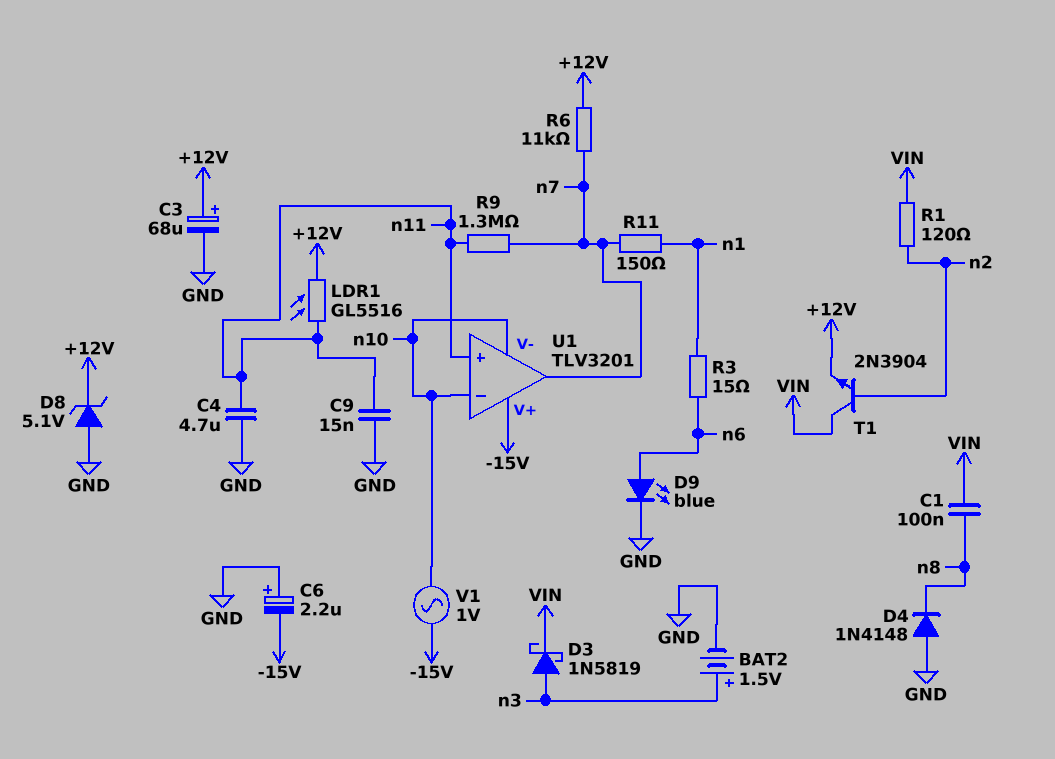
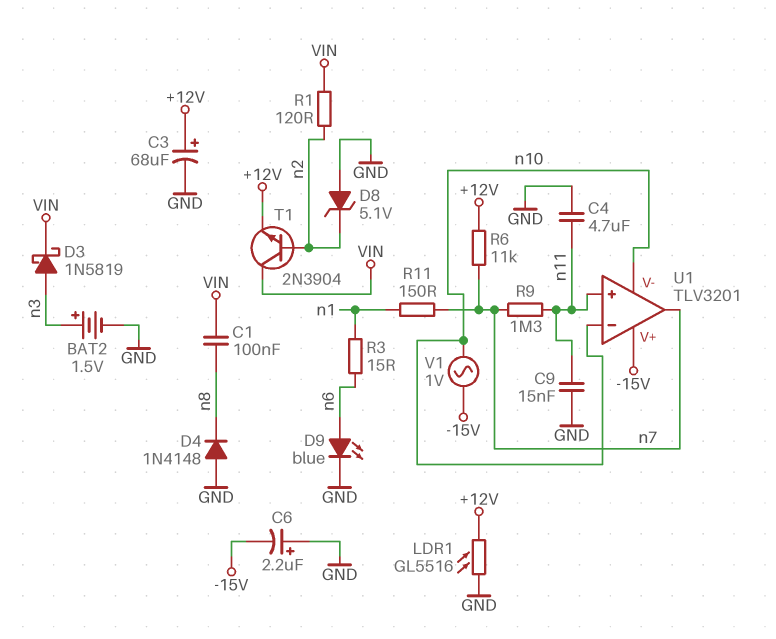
D8: zener 5.1V (A GND, K +12V) -> zener 5.1V (A GND, K n2)
LDR1: GL5516 (+12V, n11) -> GL5516 (+12V, GND)

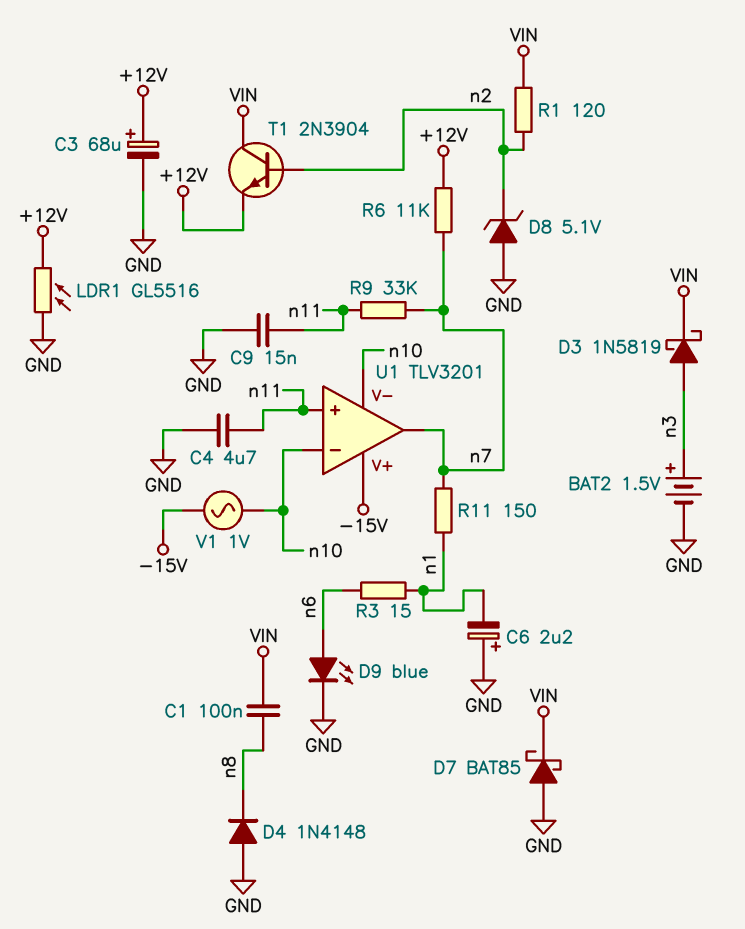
C6: 2.2uF (plus GND, minus -15V) -> 2.2uF (plus GND, minus n1)
D7: none -> schottky BAT85 (A GND, K VIN)
R9: 1.3M (n7, n11) -> 33k (n7, n11)

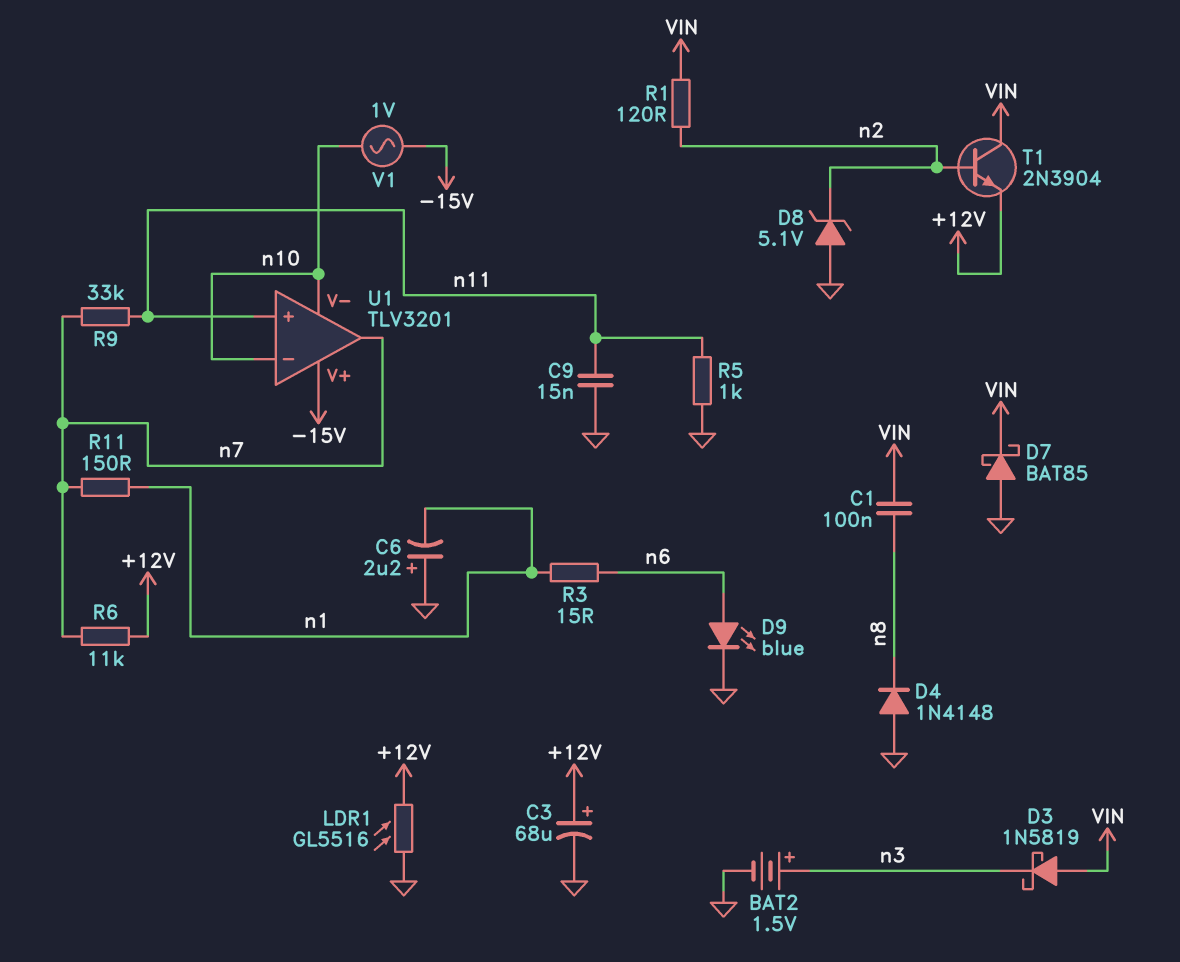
C4: 4.7uF (GND, n11) -> none
D3: schottky 1N5819 (A n3, K VIN) -> schottky 1N5819 (A VIN, K n3)
R5: none -> 1k (GND, n11)

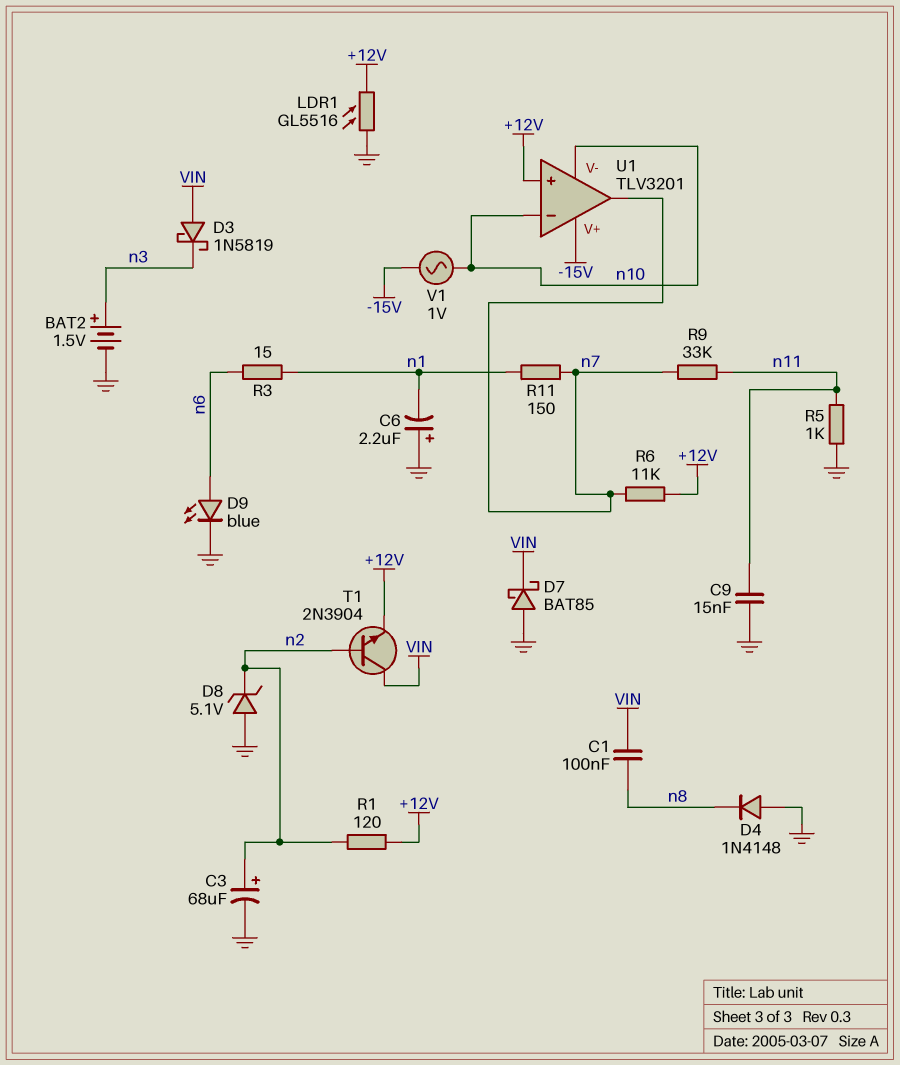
C3: 68uF (plus +12V, minus GND) -> 68uF (plus n2, minus GND)
R1: 120 (VIN, n2) -> 120 (+12V, n2)
U1 pin in+: n11 -> +12V

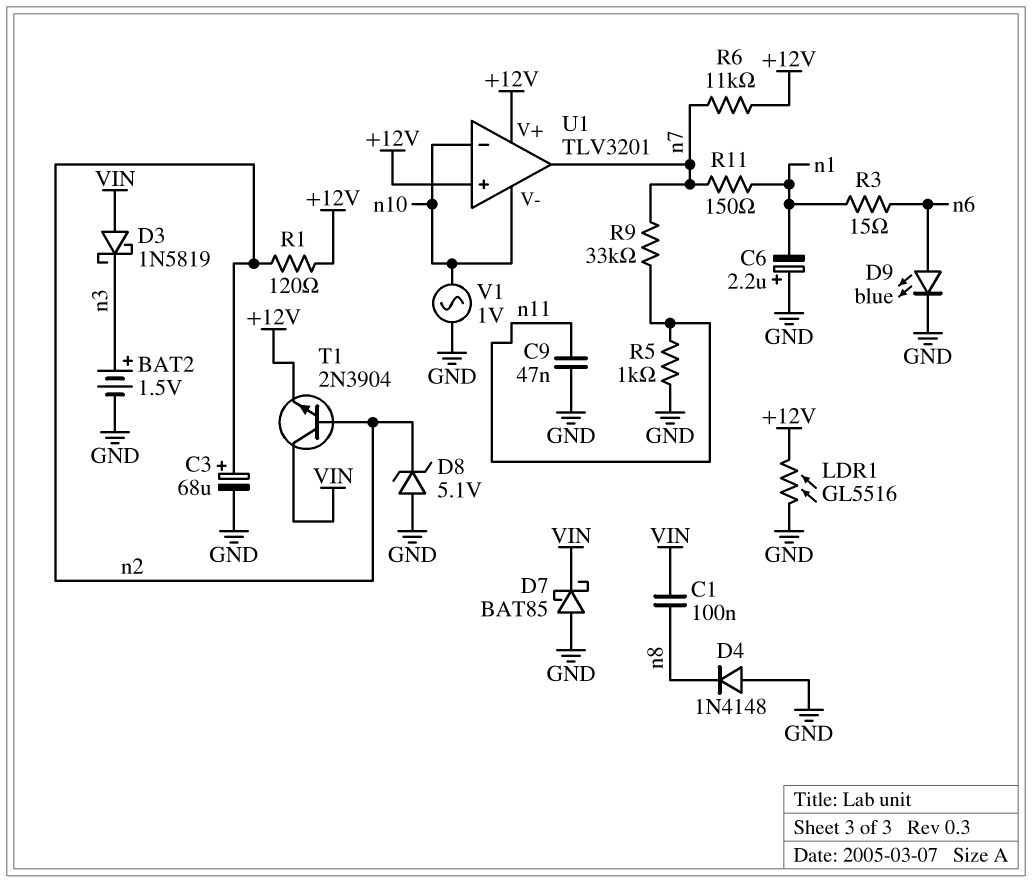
C9: 15nF (GND, n11) -> 47nF (GND, n11)
U1 pin V+: -15V -> +12V
V1: AC 1V (-15V, n10) -> AC 1V (GND, n10)

